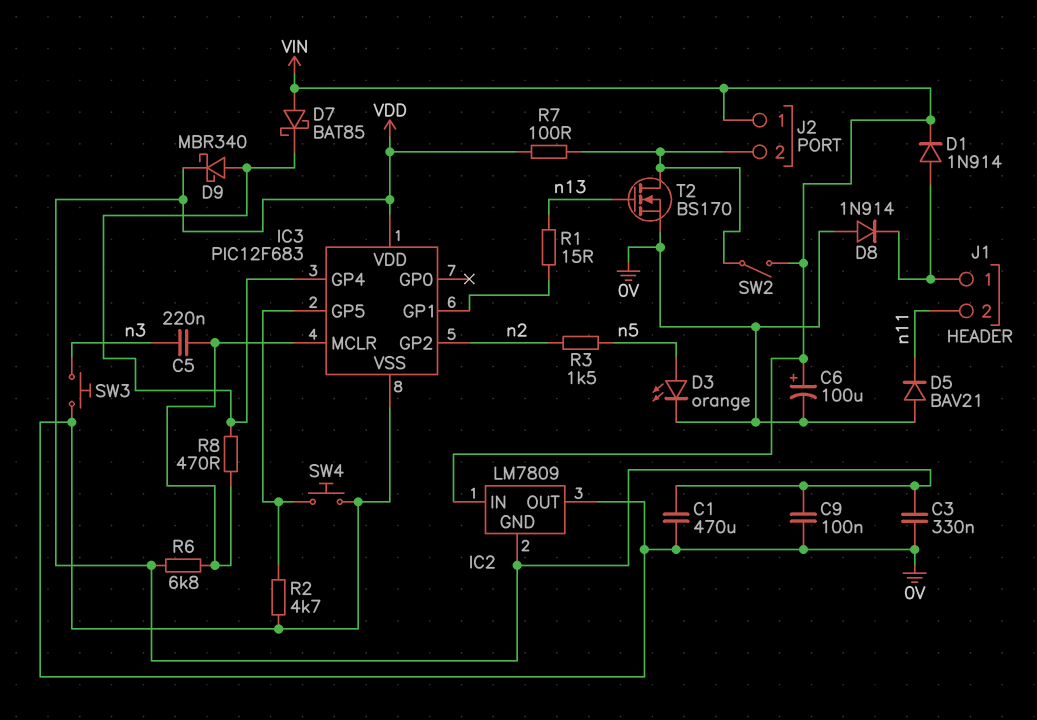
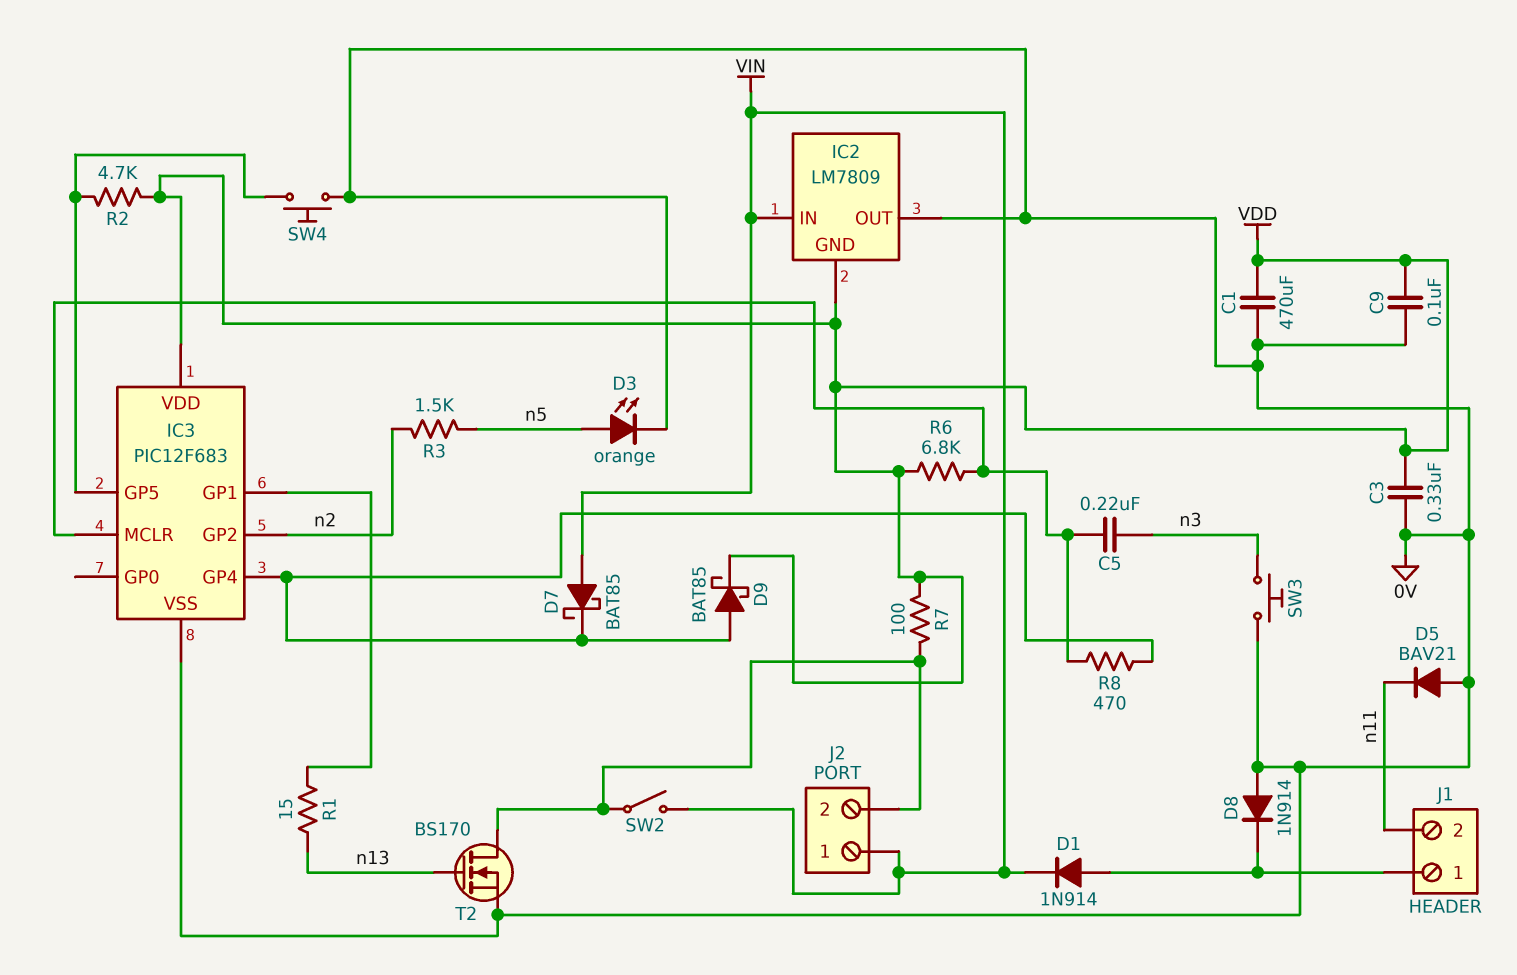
C6: 100uF (plus VIN, minus 0V) -> none
D9: schottky MBR340 (A IC3/GP4, K VDD) -> schottky BAT85 (A IC3/GP4, K VDD)
R2: 4.7k (0V, IC3/GP5) -> 4.7k (IC3/GP5, VDD)

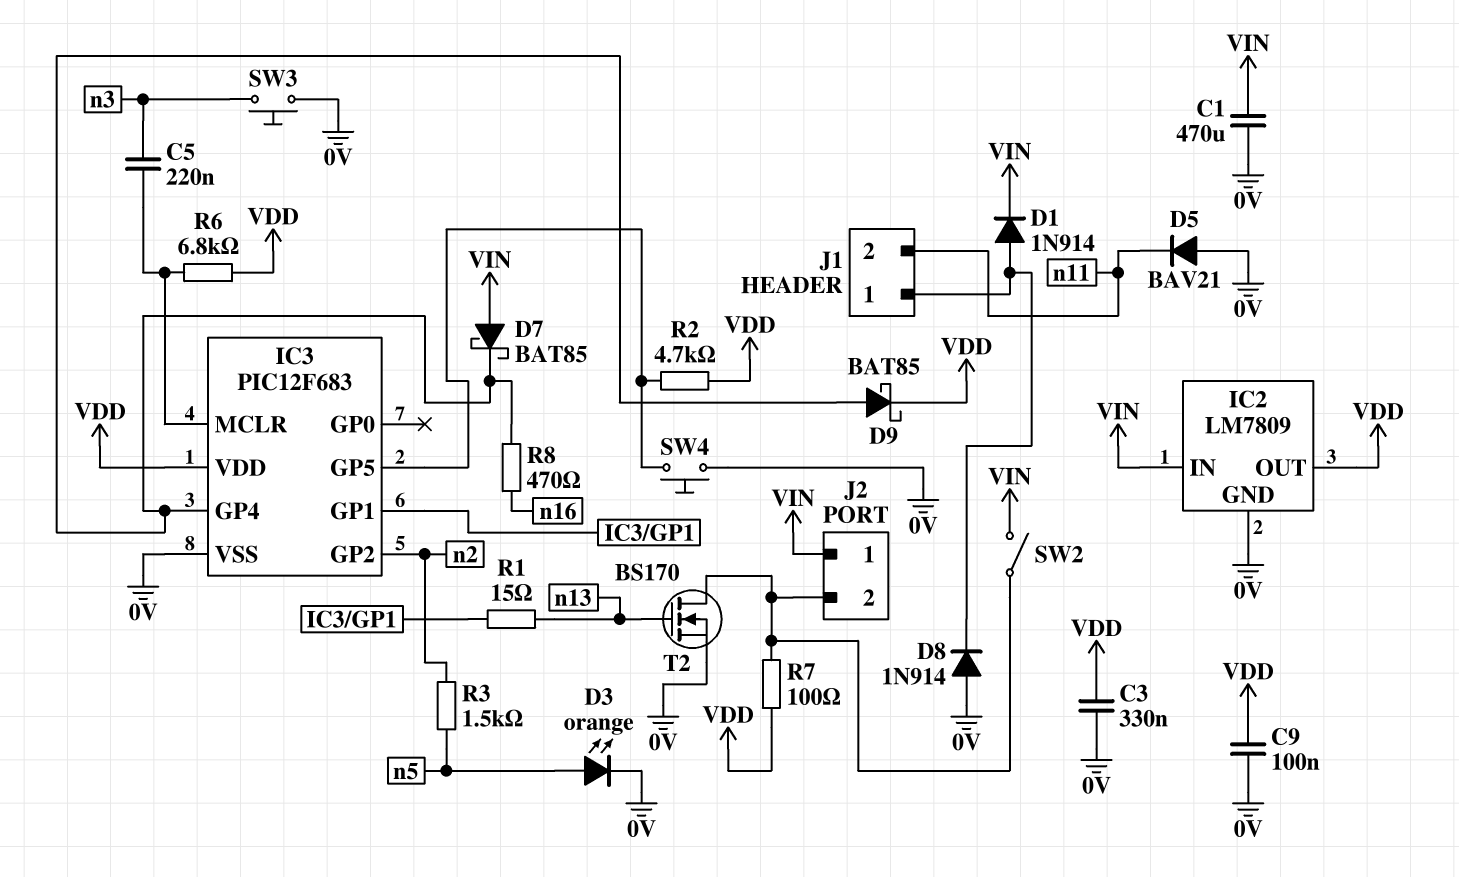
C1: 470uF (0V, VDD) -> 470uF (0V, VIN)
IC2 pin GND: VDD -> 0V
IC2 pin OUT: 0V -> VDD
R8: 470 (IC3/GP4, IC3/MCLR) -> 470 (IC3/GP4, n16)

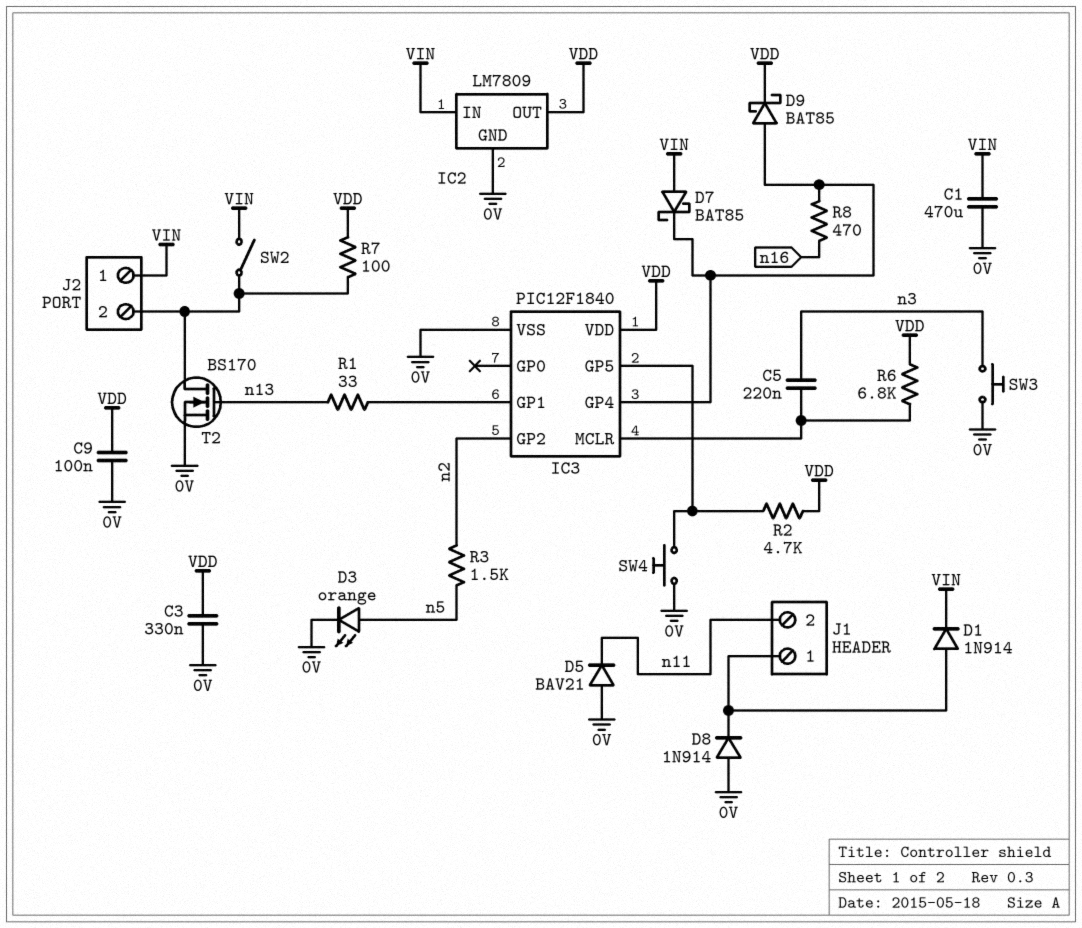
IC3: PIC12F683 -> PIC12F1840
R1: 15 (IC3/GP1, n13) -> 33 (IC3/GP1, n13)

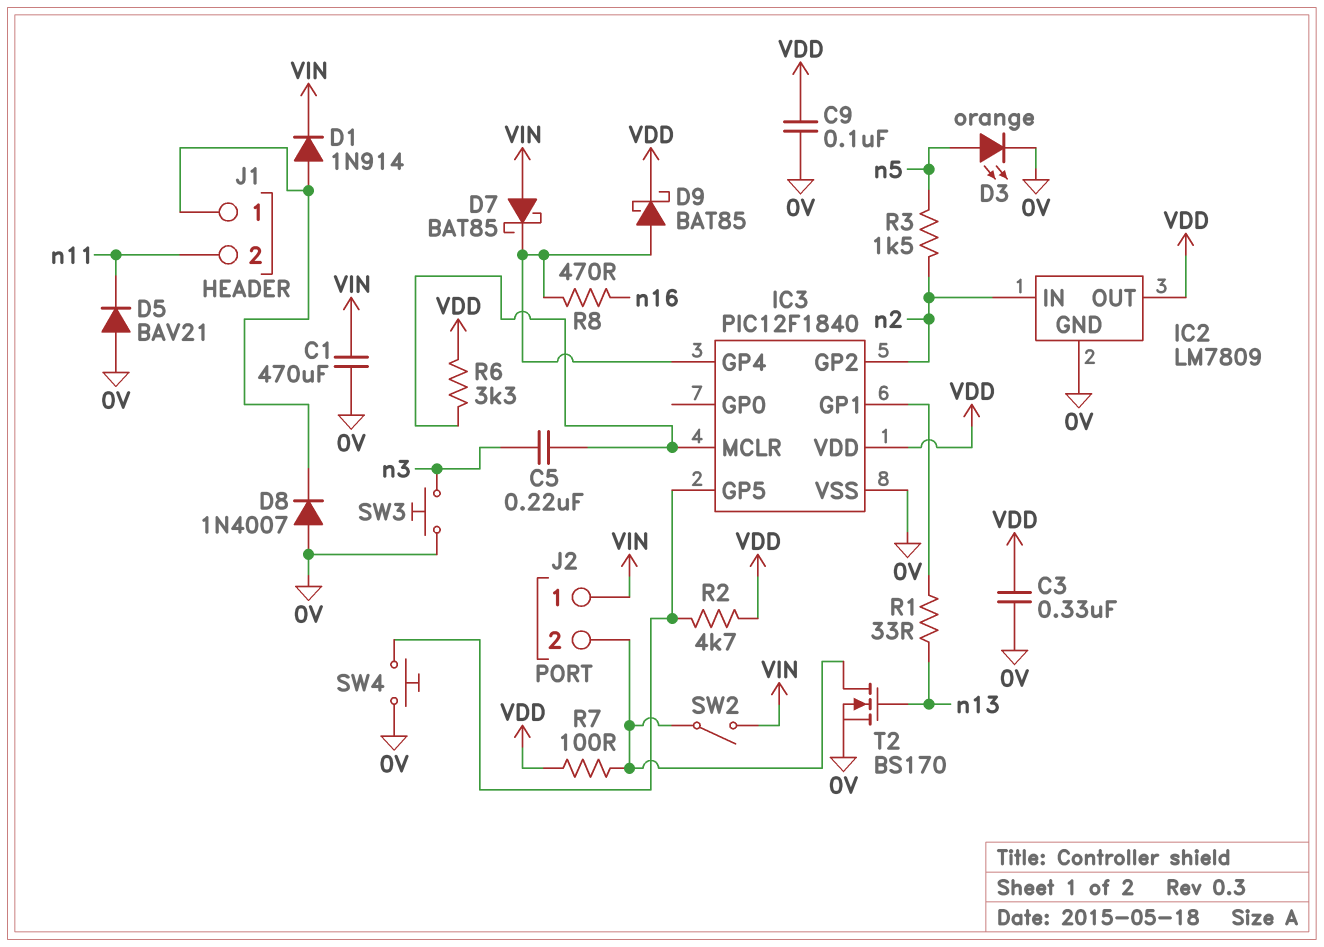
D8: diode 1N914 (A 0V, K J1/1) -> diode 1N4007 (A 0V, K J1/1)
IC2 pin IN: VIN -> n2
R6: 6.8k (IC3/MCLR, VDD) -> 3.3k (IC3/MCLR, VDD)

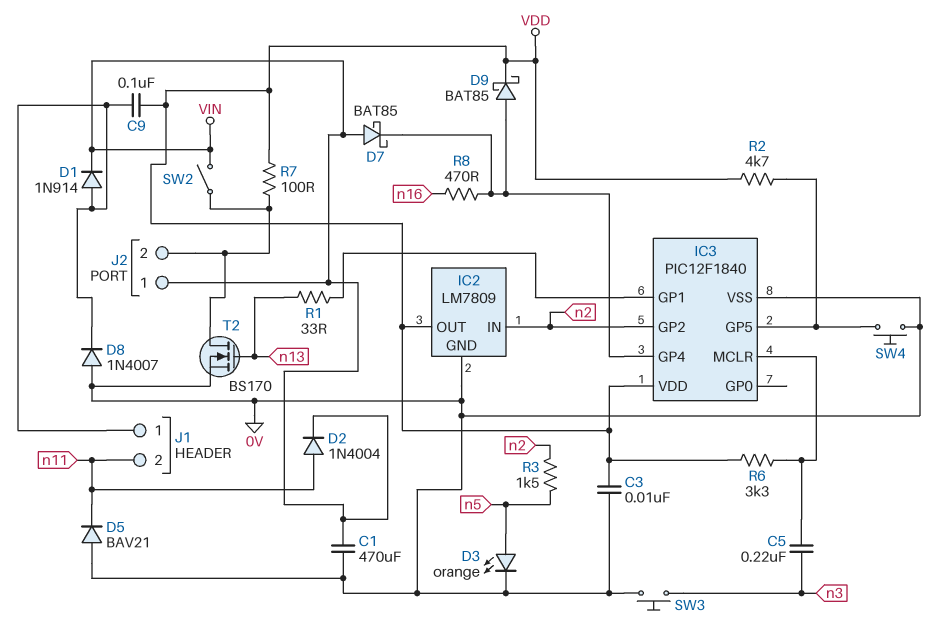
C3: 330nF (0V, VDD) -> 10nF (0V, VDD)
C9: 100nF (0V, VDD) -> 100nF (J1/1, VDD)
D2: none -> diode 1N4004 (A n11, K VIN)

